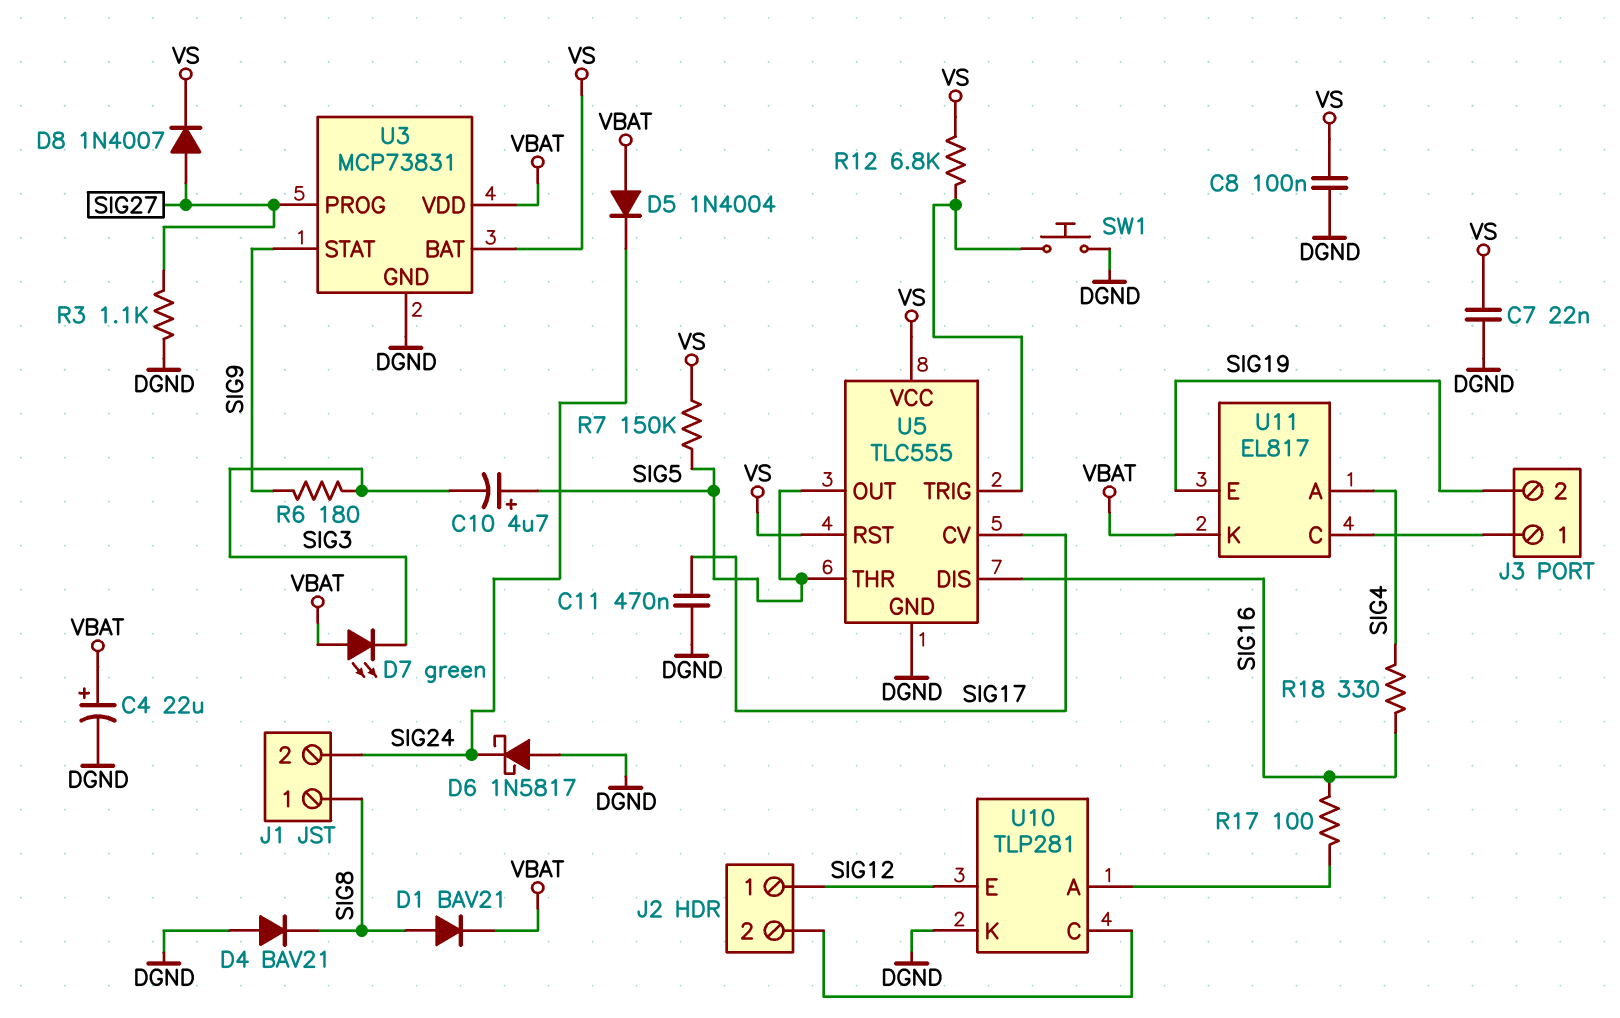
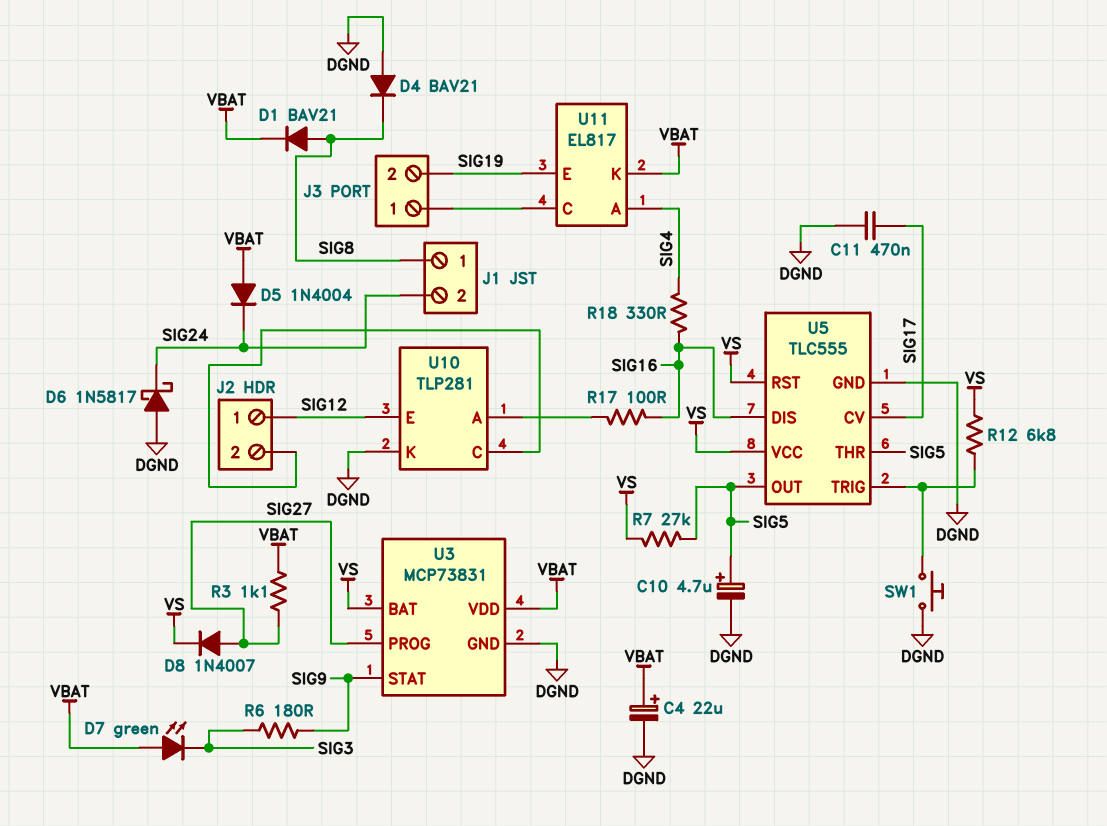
C7: 22nF (DGND, VS) -> none
C8: 100nF (DGND, VS) -> none
C10: 4.7uF (plus SIG5, minus SIG3) -> 4.7uF (plus SIG5, minus DGND)
R3: 1.1k (DGND, SIG27) -> 1.1k (SIG27, VBAT)
R7: 150k (SIG5, VS) -> 27k (SIG5, VS)

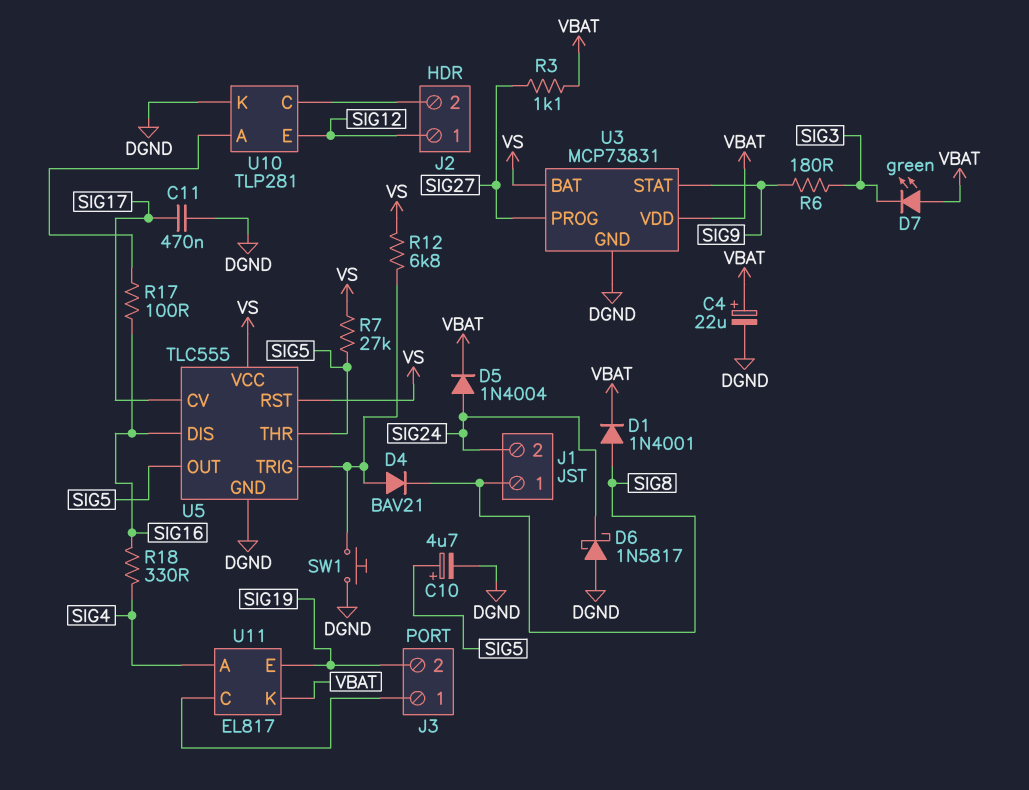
D1: diode BAV21 (A SIG8, K VBAT) -> diode 1N4001 (A SIG8, K VBAT)
D4: diode BAV21 (A DGND, K SIG8) -> diode BAV21 (A U5/TRIG, K SIG8)
D5: diode 1N4004 (A VBAT, K SIG24) -> diode 1N4004 (A SIG24, K VBAT)
D8: diode 1N4007 (A SIG27, K VS) -> none

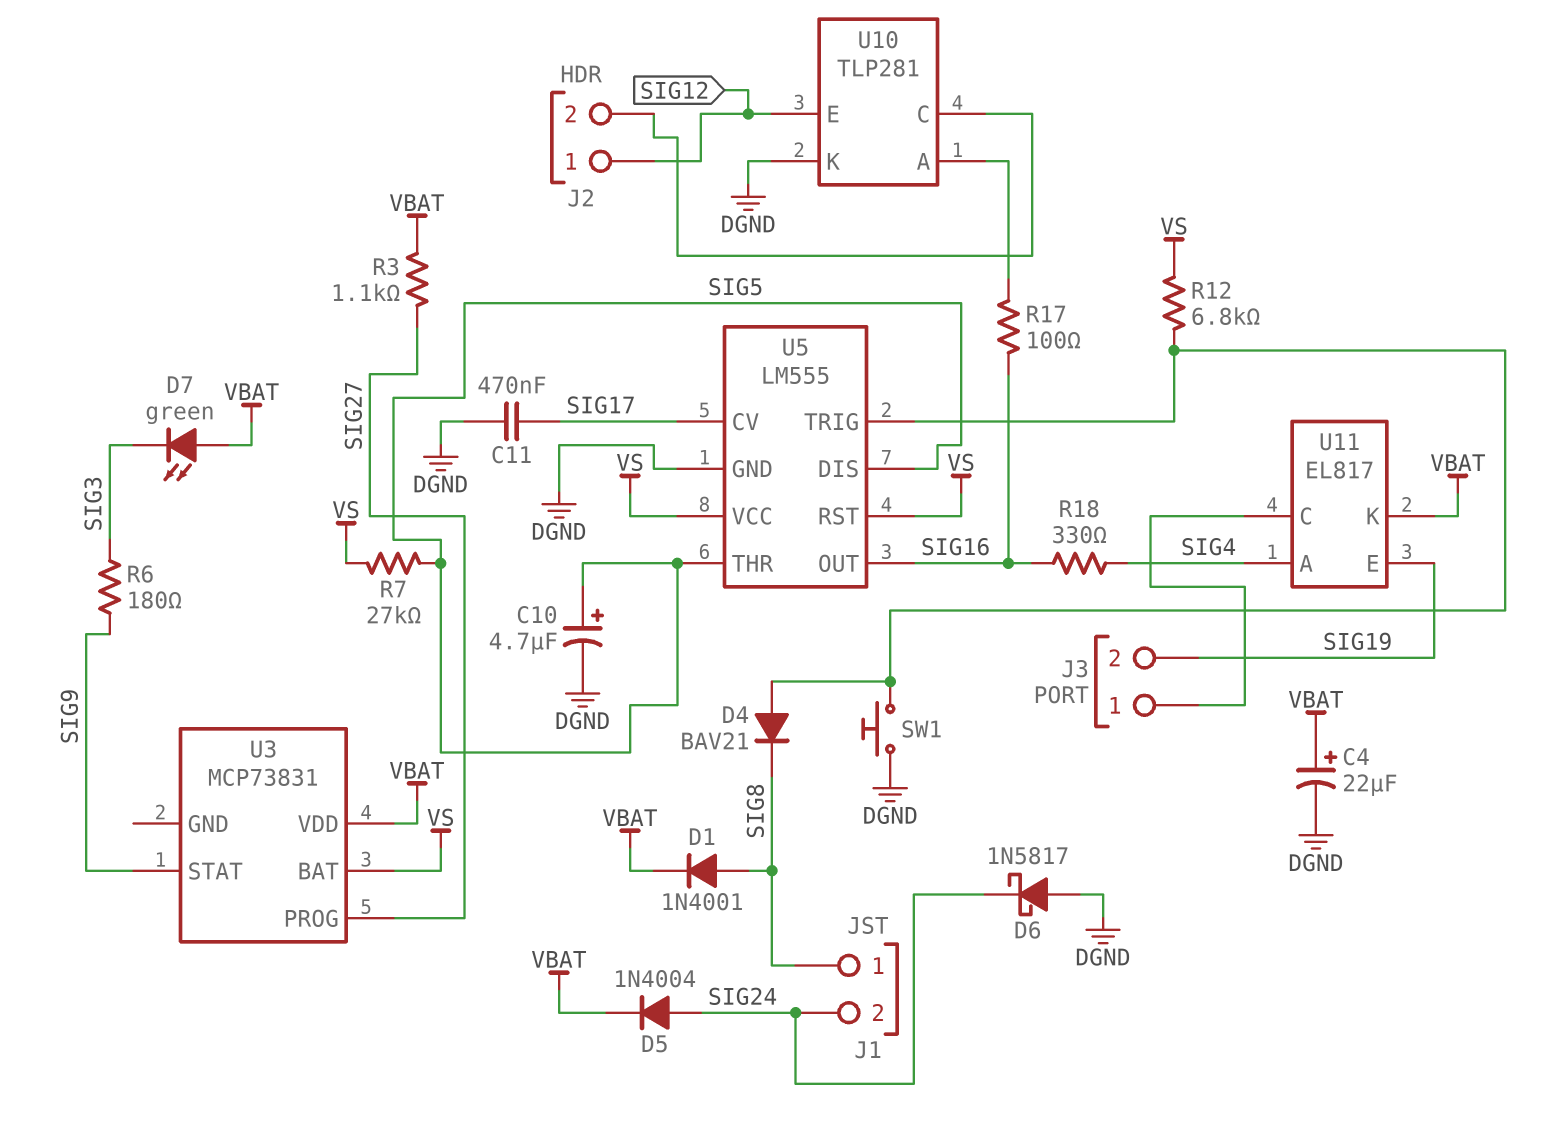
U3 pin GND: DGND -> none
U5: TLC555 -> LM555
U5 pin DIS: SIG16 -> SIG5
U5 pin OUT: SIG5 -> SIG16

